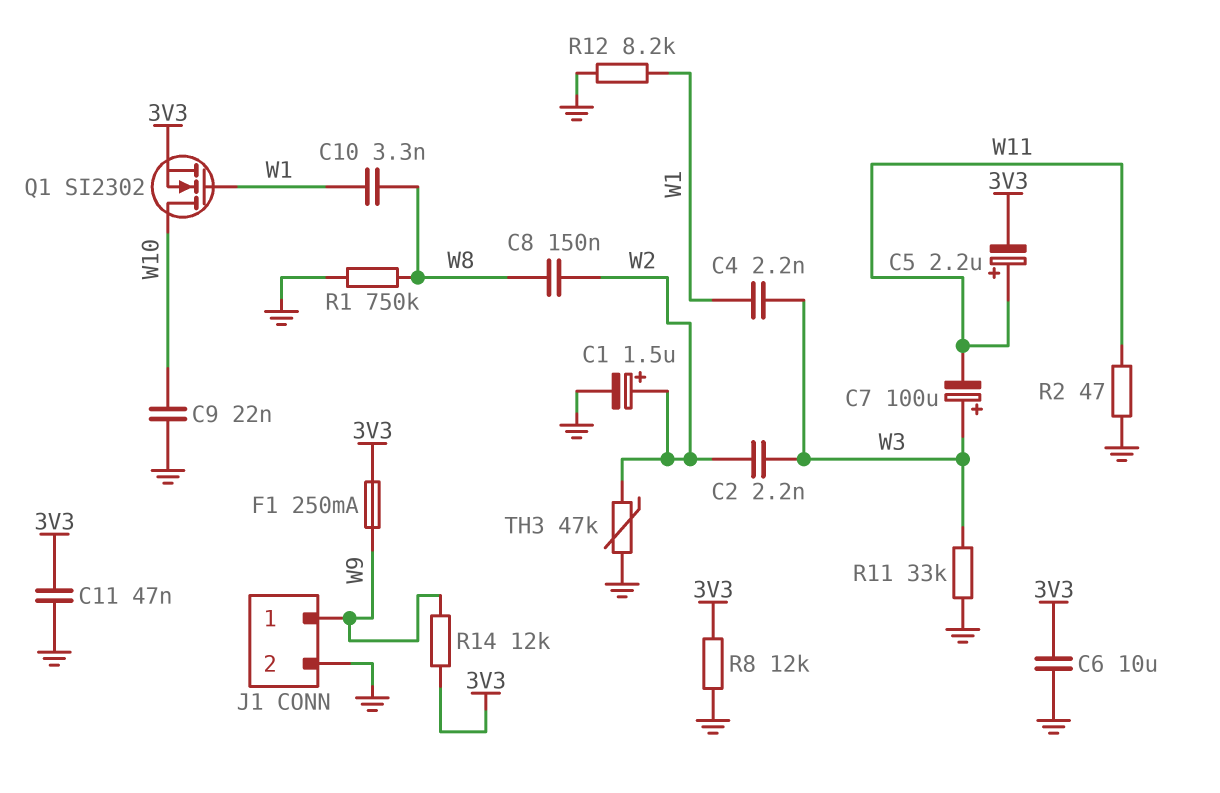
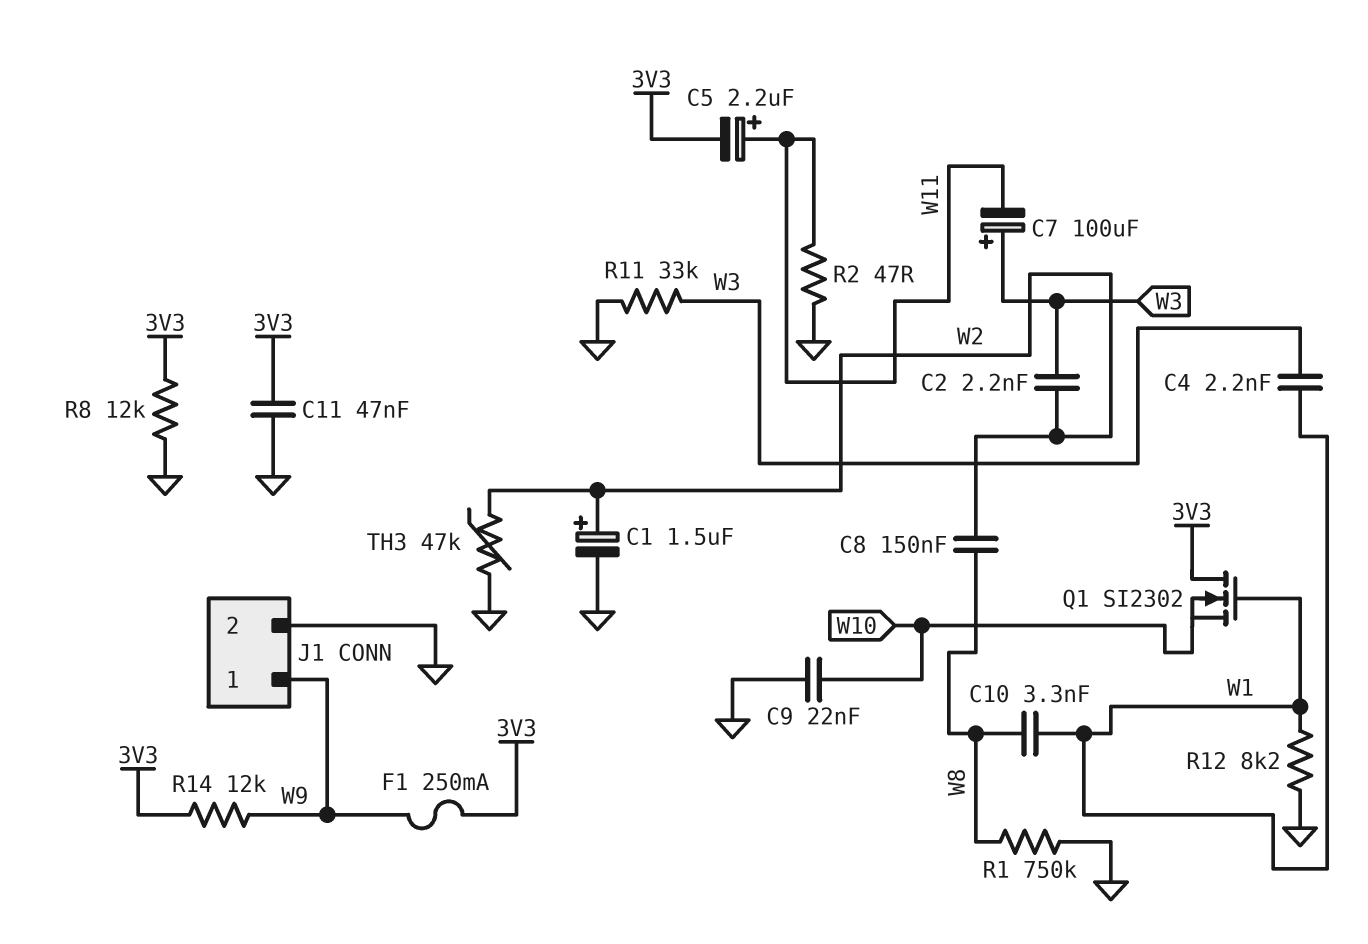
C6: 10uF (3V3, GND) -> none
Q1: NMOS SI2302 (G W1, D W10, S 3V3) -> NMOS SI2302 (G W1, D 3V3, S W10)

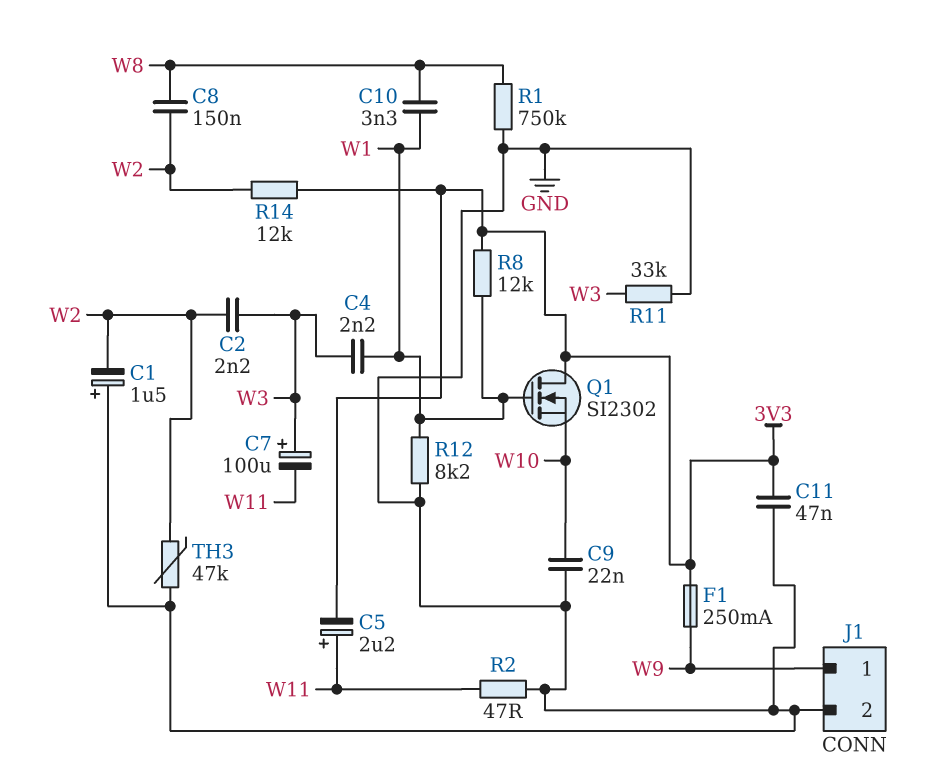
C1: 1.5uF (plus W2, minus GND) -> 1.5uF (plus GND, minus W2)
R8: 12k (3V3, GND) -> 12k (3V3, W1)
R14: 12k (3V3, W9) -> 12k (3V3, W2)

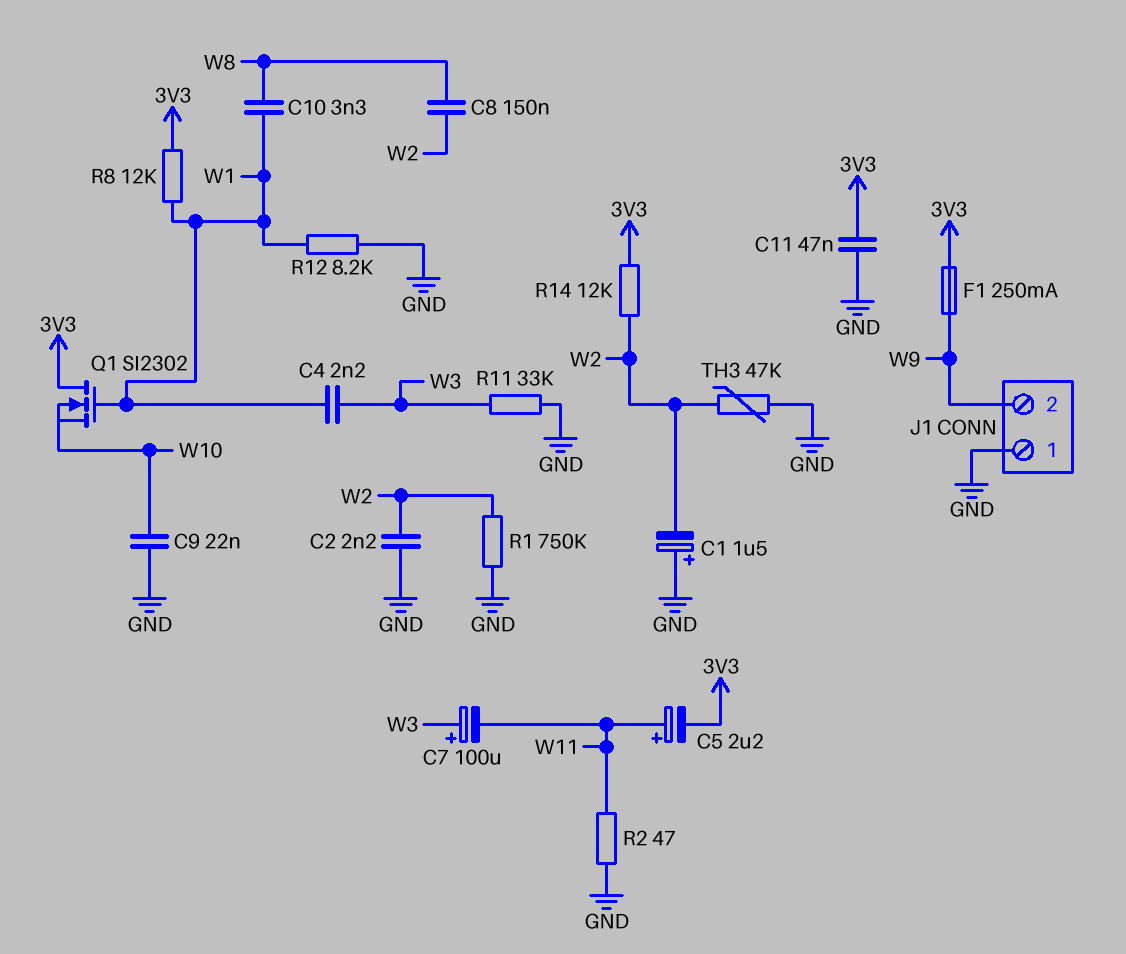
C2: 2.2nF (W2, W3) -> 2.2nF (GND, W2)
J1 pin 1: W9 -> GND
J1 pin 2: GND -> W9
R1: 750k (GND, W8) -> 750k (GND, W2)

